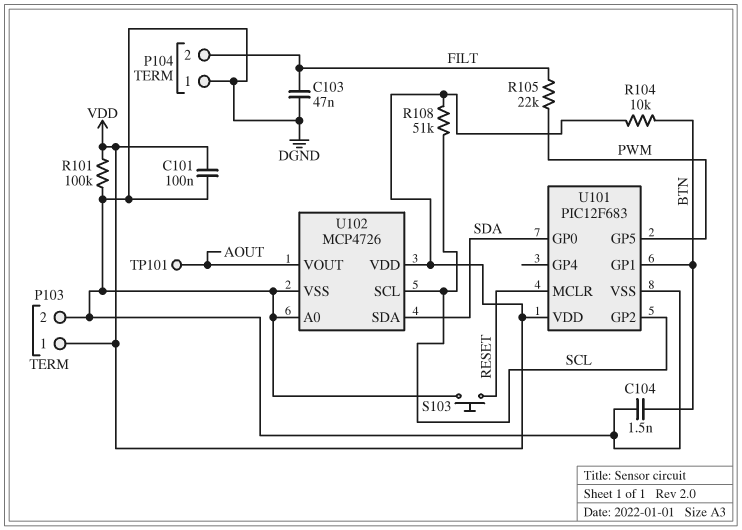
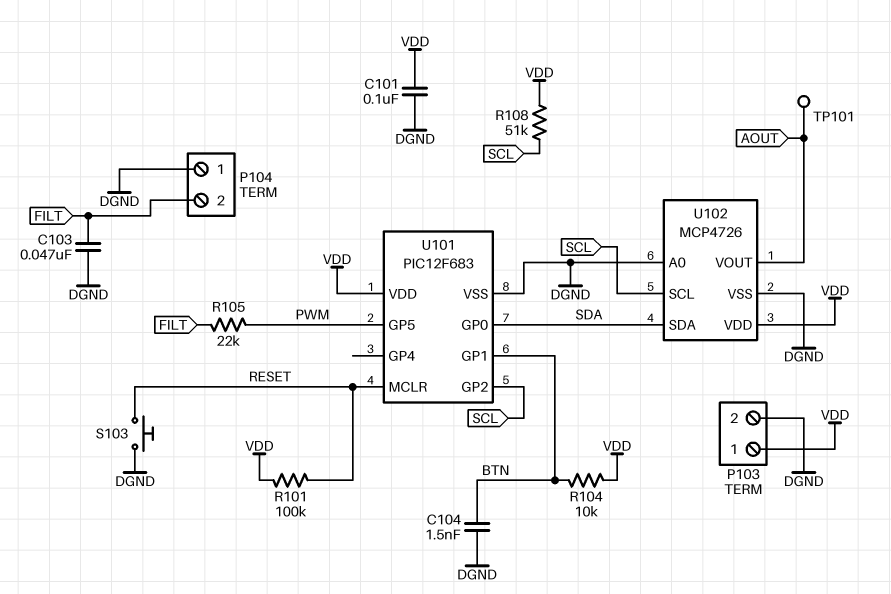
R101: 100k (DGND, VDD) -> 100k (RESET, VDD)

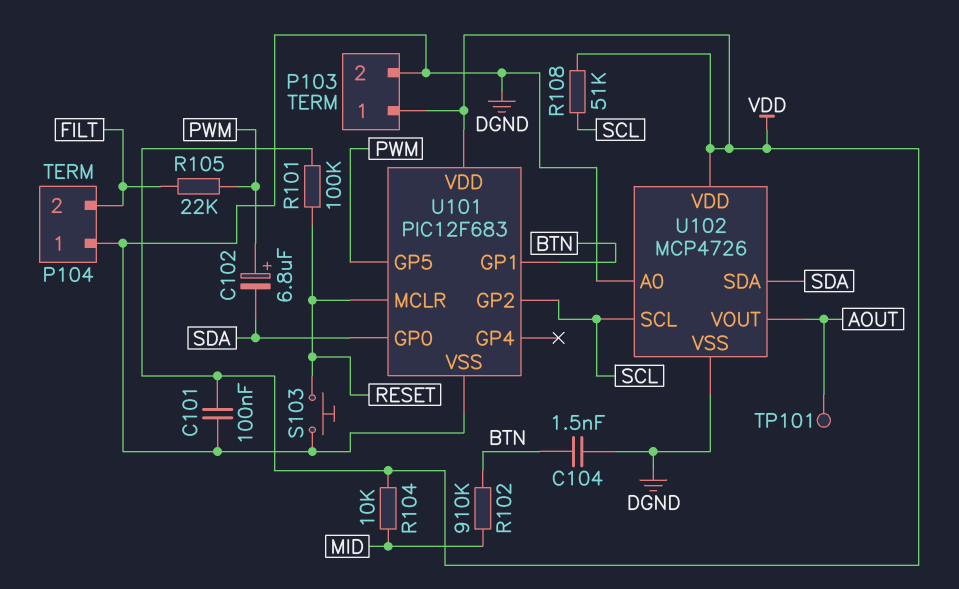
C102: none -> 6.8uF (plus PWM, minus SDA)
C103: 47nF (DGND, FILT) -> none
R102: none -> 910k (BTN, MID)
R104: 10k (BTN, VDD) -> 10k (MID, VDD)

